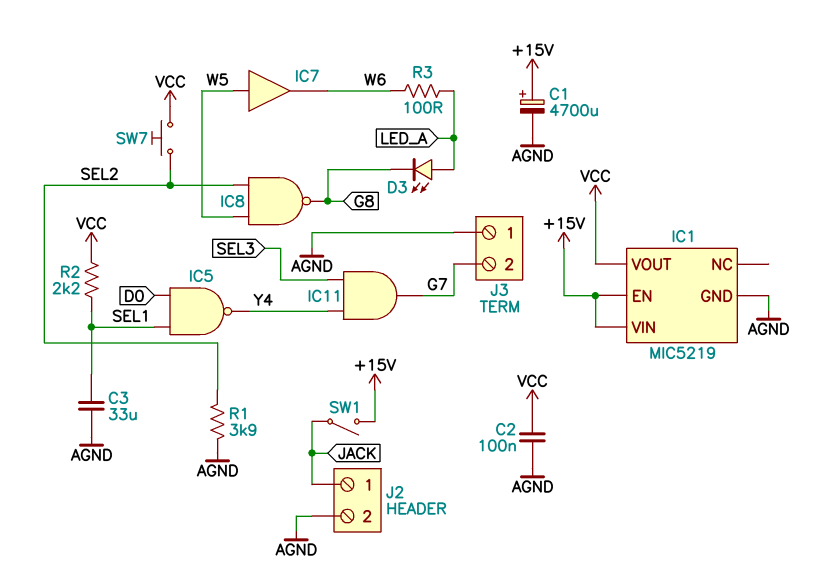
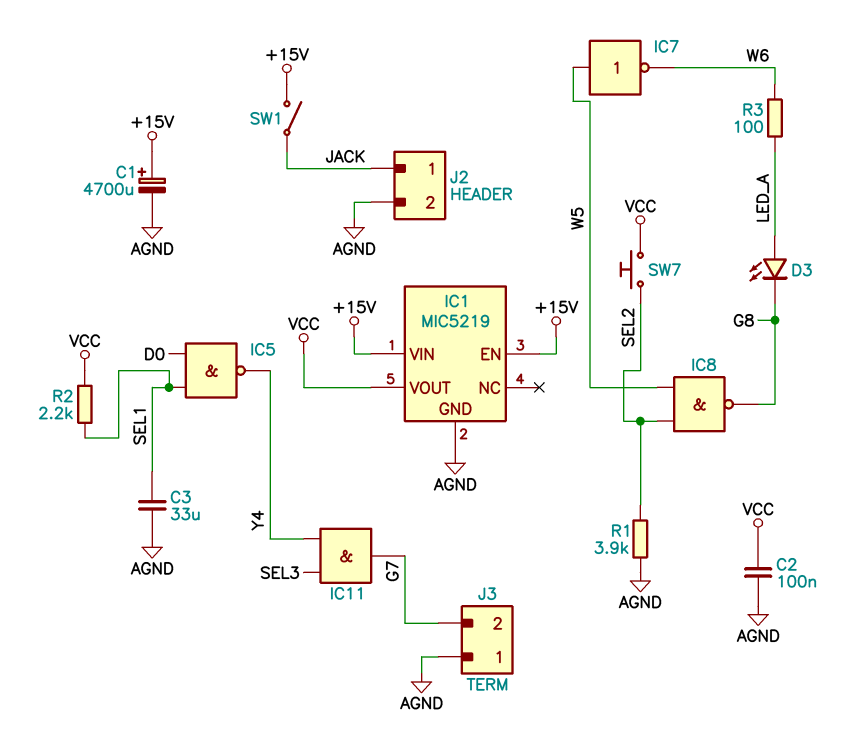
IC7: buffer (in W5, out W6) -> NOT (in W5, out W6)

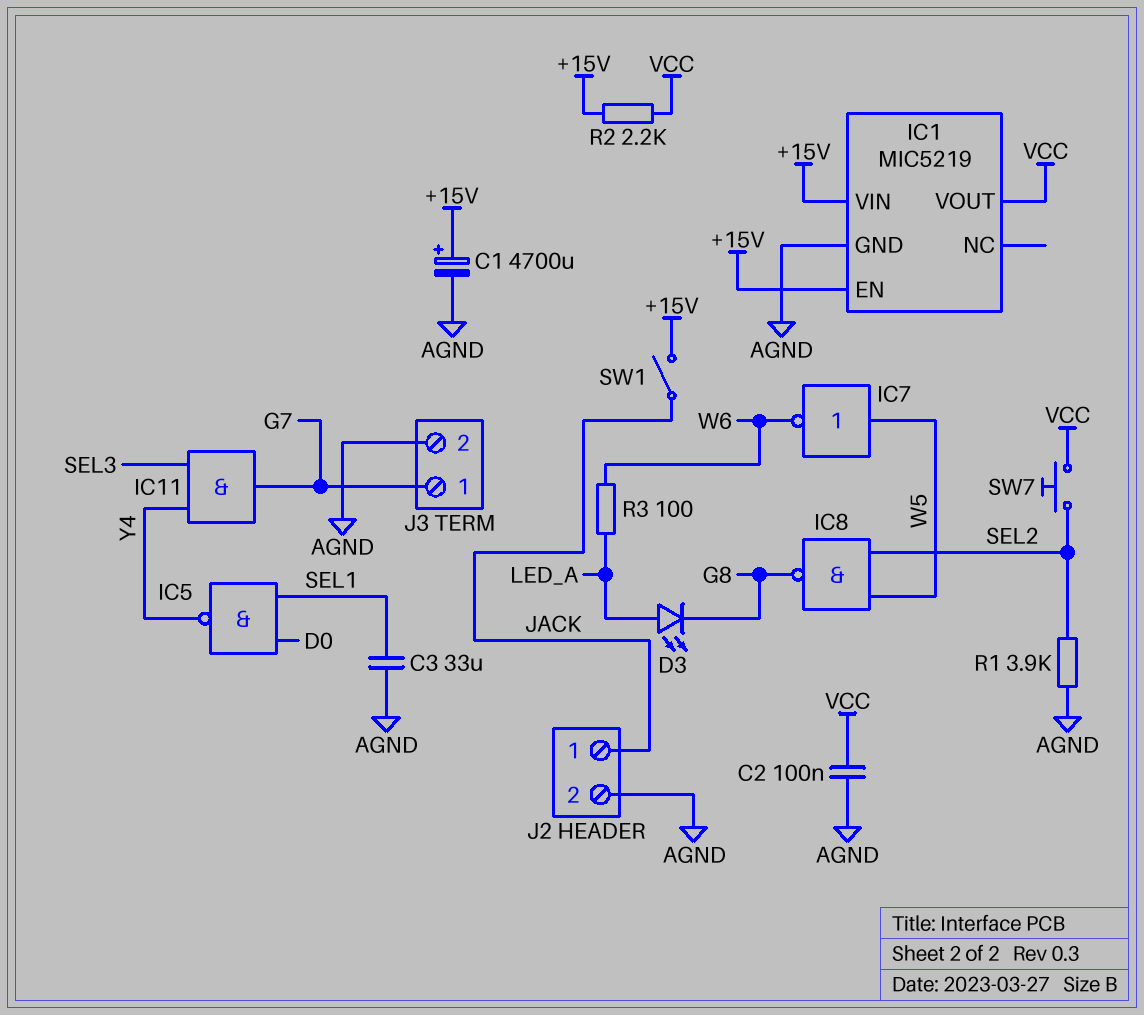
J3 pin 1: AGND -> G7
J3 pin 2: G7 -> AGND
R2: 2.2k (SEL1, VCC) -> 2.2k (+15V, VCC)

